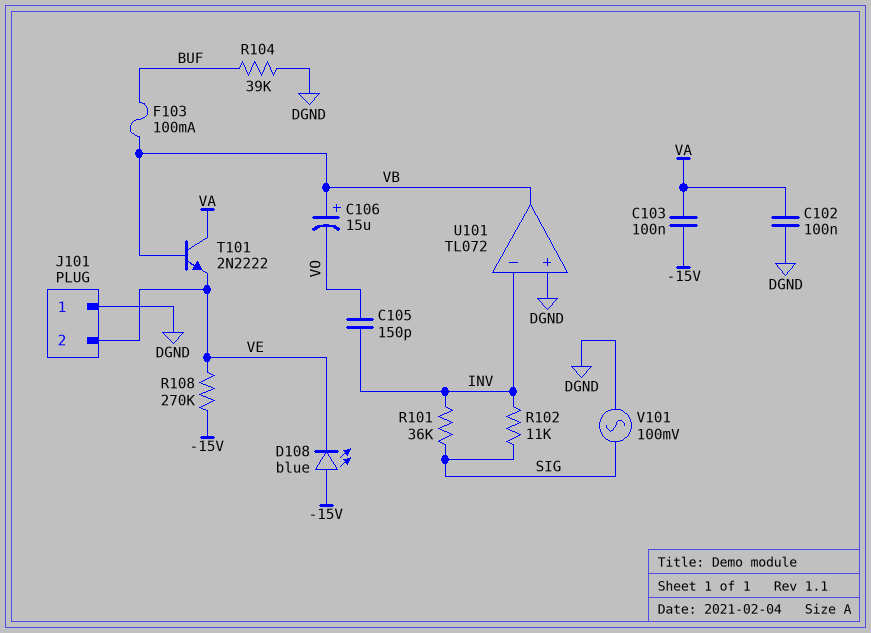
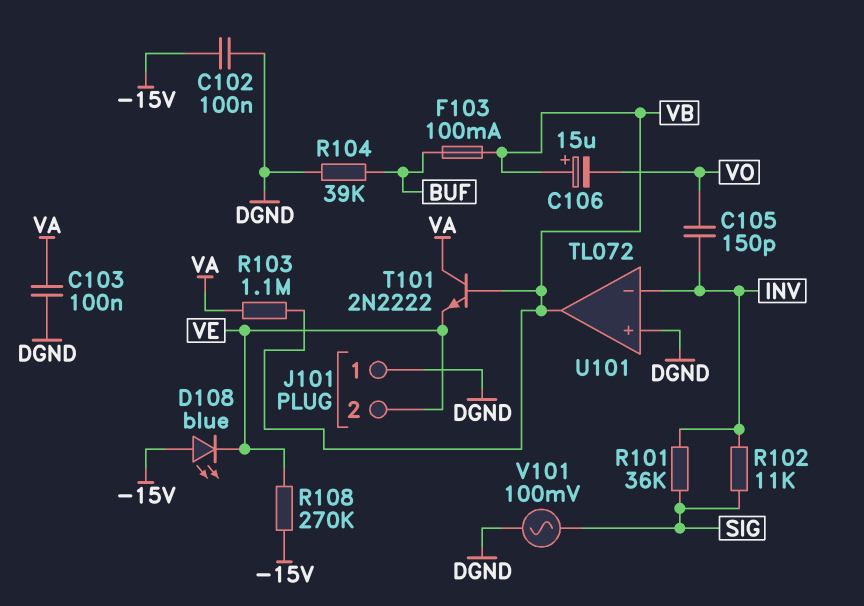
C102: 100nF (DGND, VA) -> 100nF (-15V, DGND)
C103: 100nF (-15V, VA) -> 100nF (DGND, VA)
R103: none -> 1.1M (VA, VB)

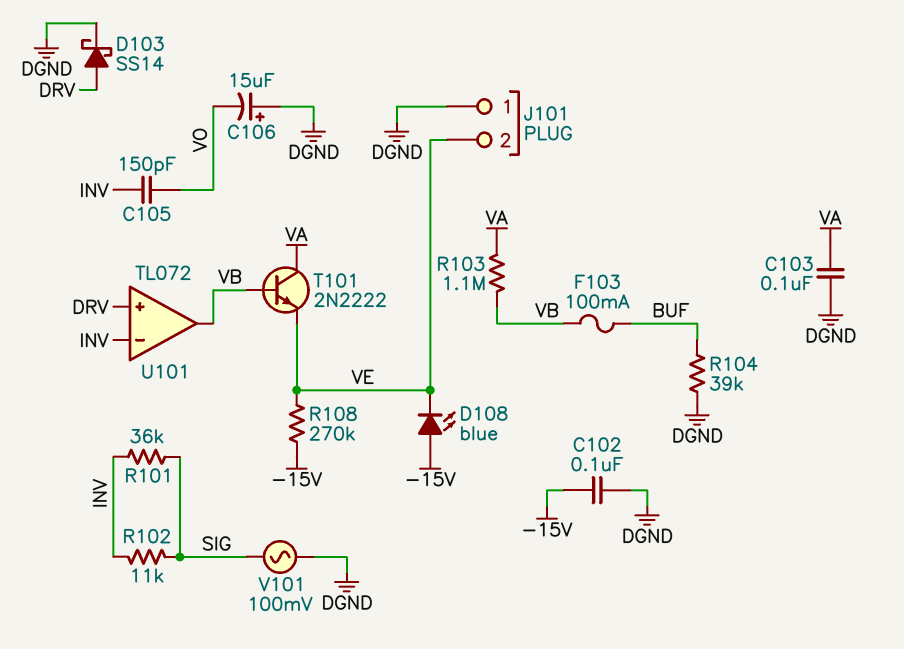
C106: 15uF (plus VB, minus VO) -> 15uF (plus DGND, minus VO)
D103: none -> schottky SS14 (A DRV, K DGND)
U101 pin in+: DGND -> DRV

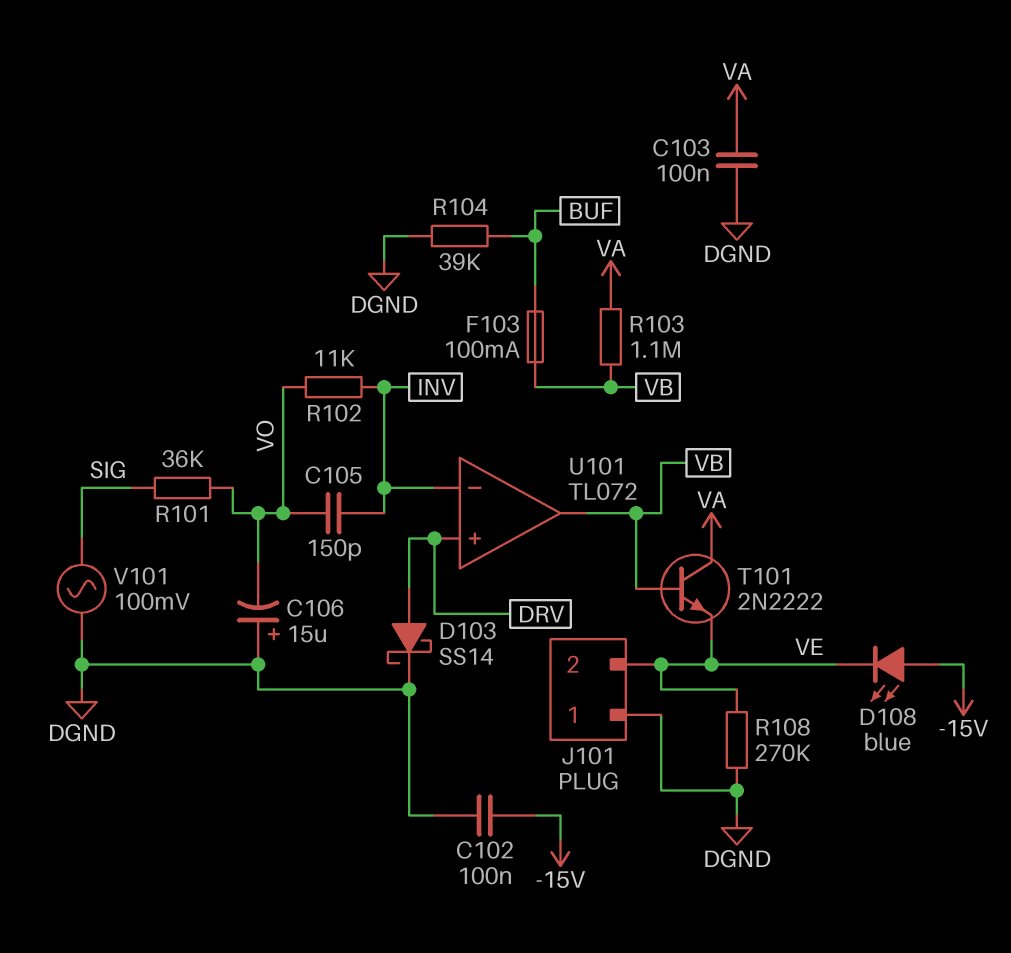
R101: 36k (INV, SIG) -> 36k (SIG, VO)
R102: 11k (INV, SIG) -> 11k (INV, VO)
R108: 270k (-15V, VE) -> 270k (DGND, VE)

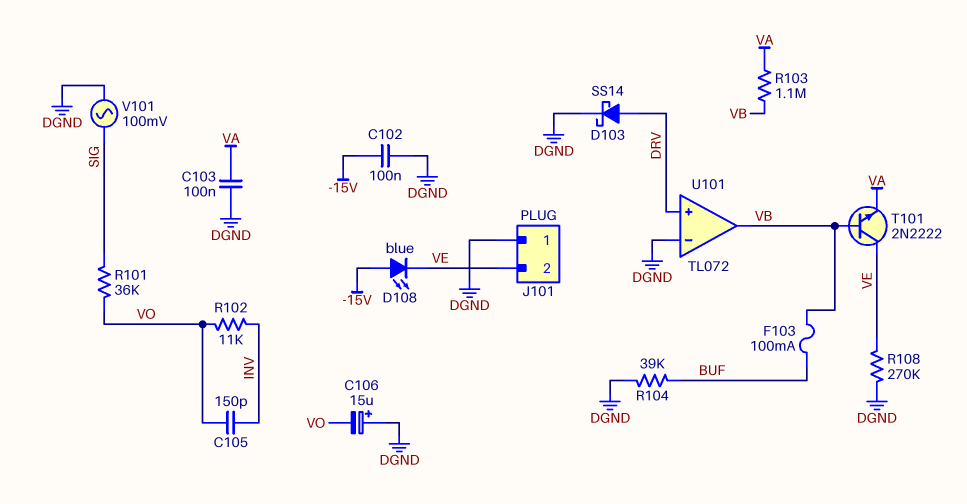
T101: NPN 2N2222 (B VB, C VA, E VE) -> NPN 2N2222 (B VB, C VE, E VA)
U101 pin in-: INV -> DGND

